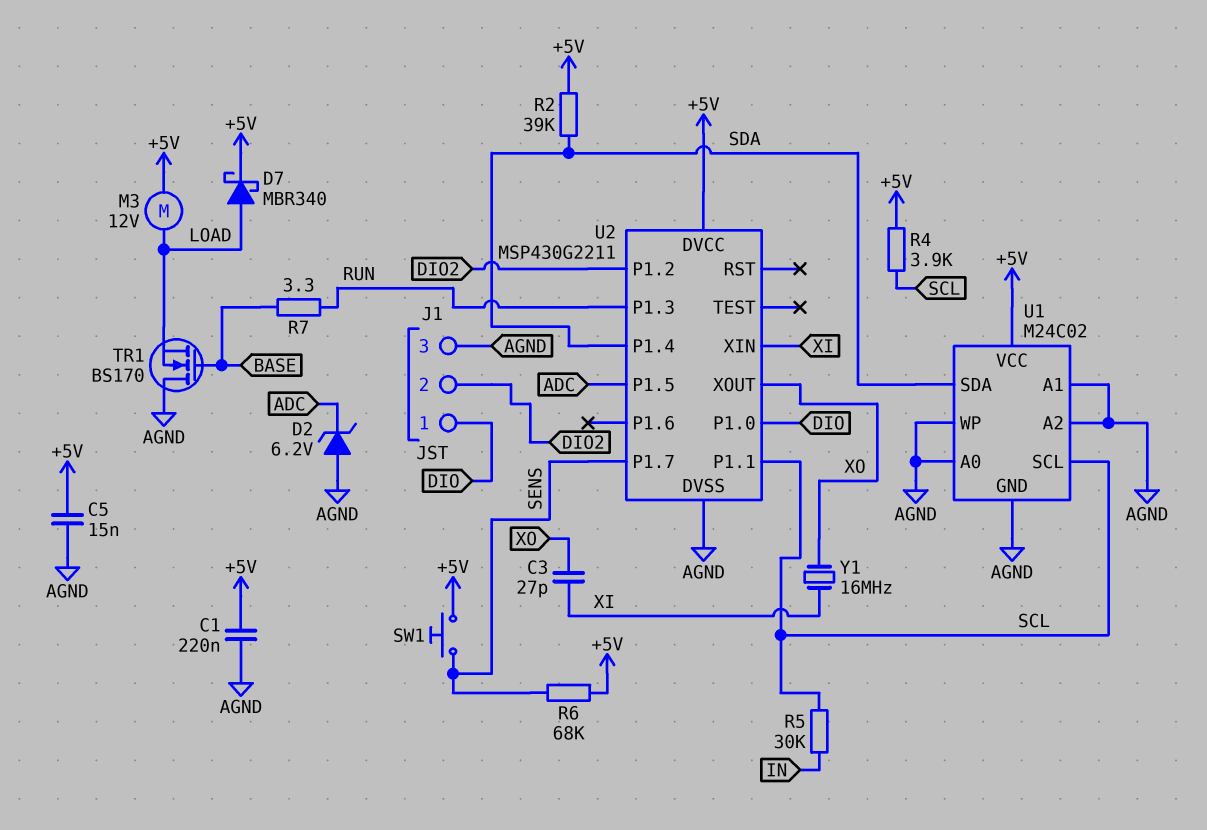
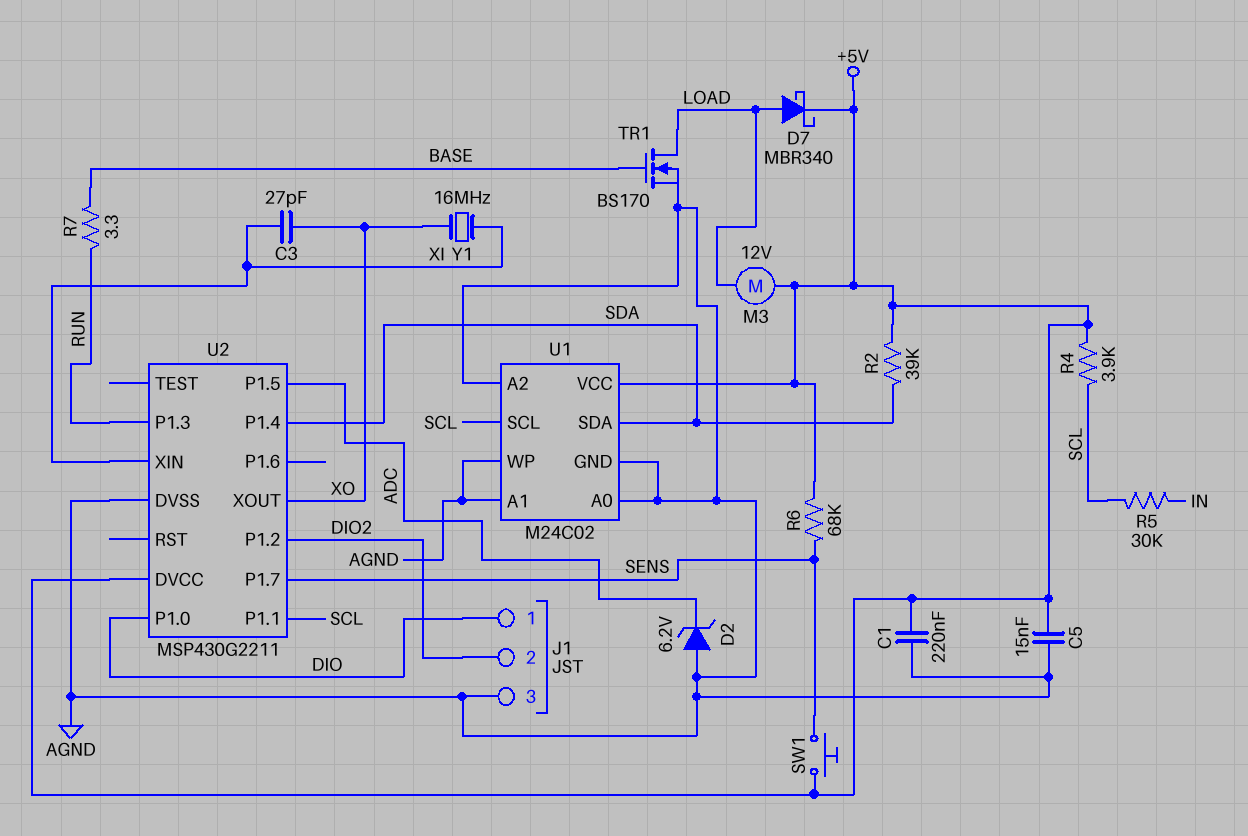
TR1: NMOS BS170 (G BASE, D AGND, S LOAD) -> NMOS BS170 (G BASE, D LOAD, S AGND)

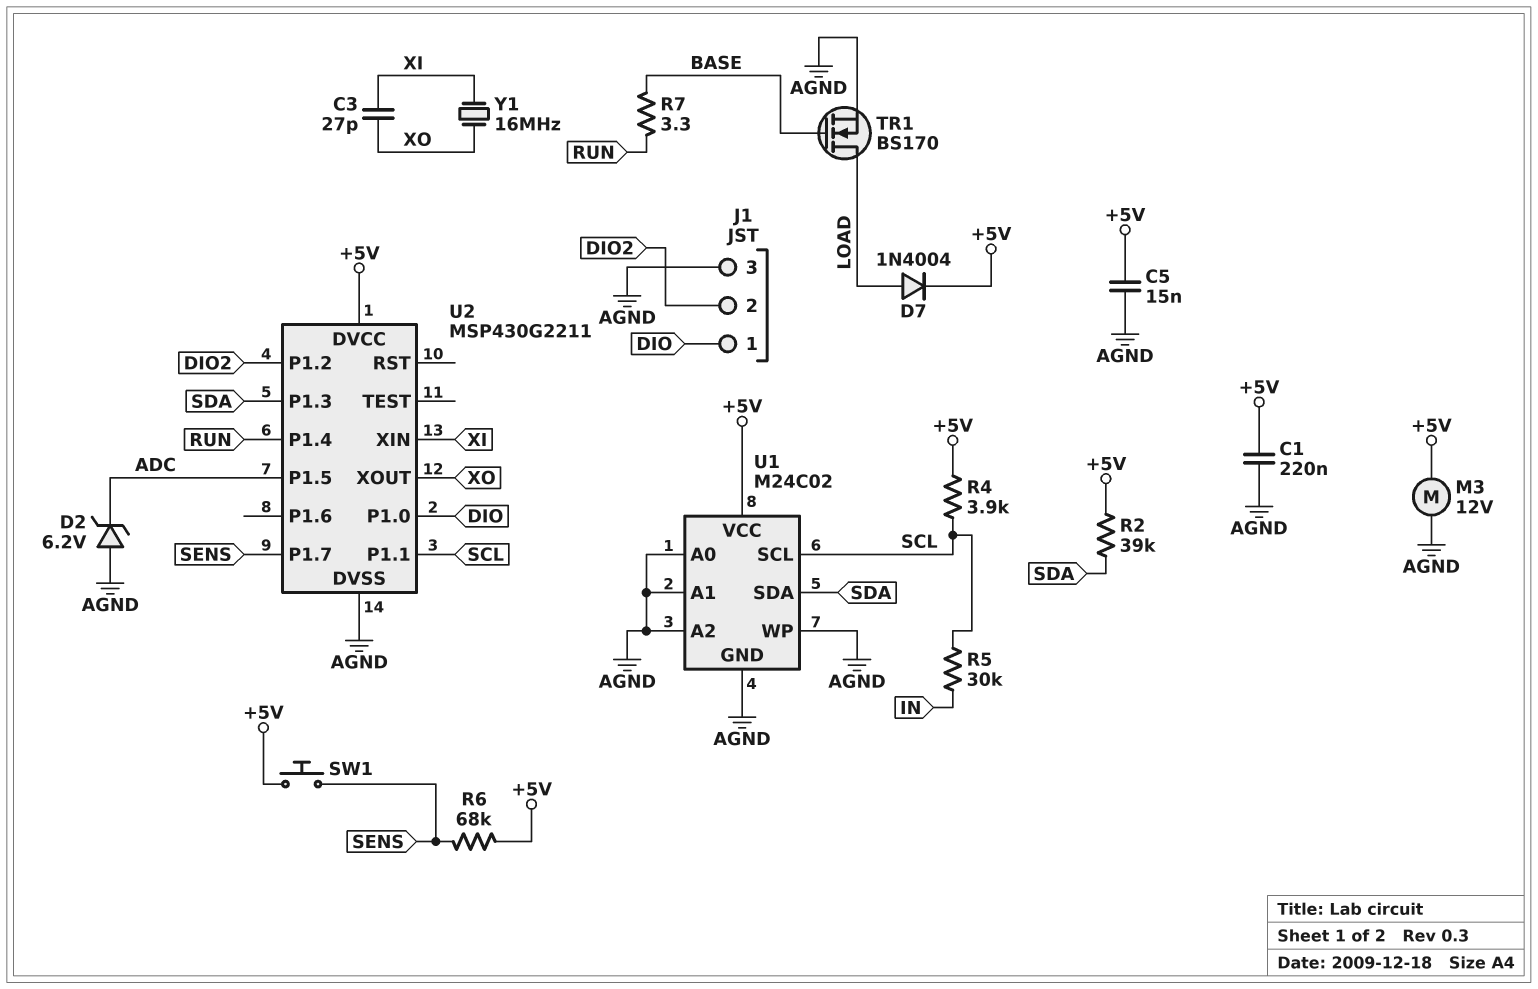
D7: schottky MBR340 (A LOAD, K +5V) -> diode 1N4004 (A LOAD, K +5V)
M3: motor 12V (+5V, LOAD) -> motor 12V (+5V, AGND)
U2 pin P1.3: RUN -> SDA
U2 pin P1.4: SDA -> RUN

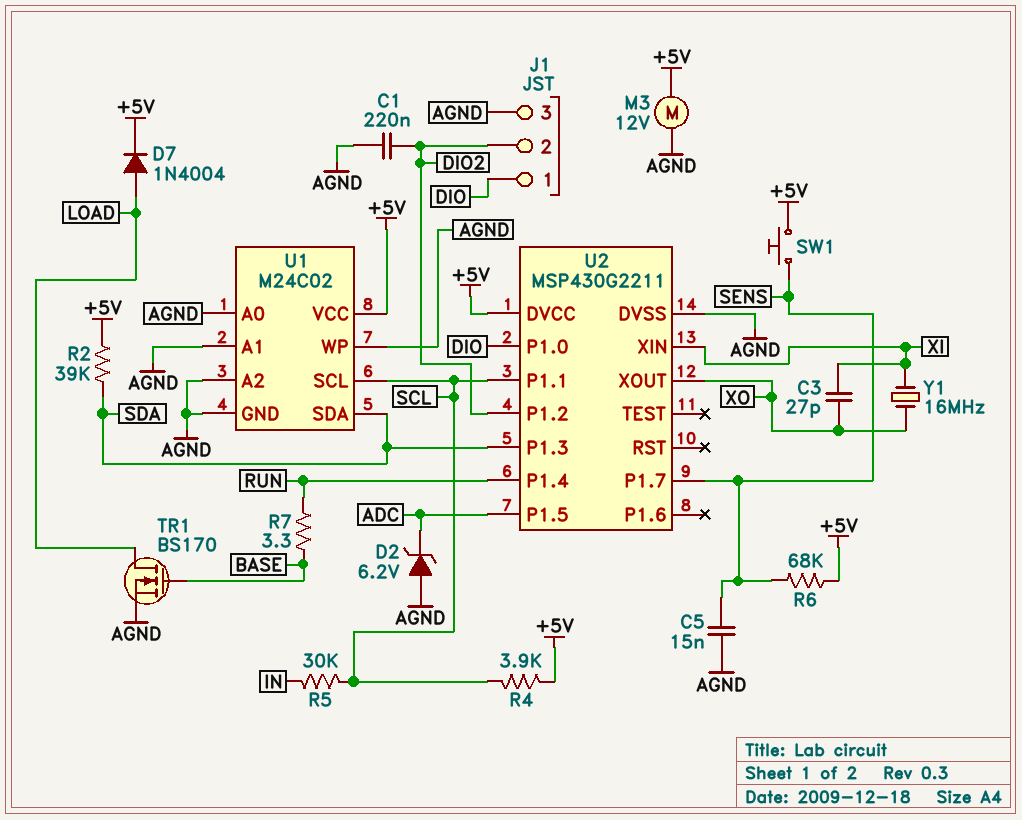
C1: 220nF (+5V, AGND) -> 220nF (AGND, DIO2)
C5: 15nF (+5V, AGND) -> 15nF (AGND, SENS)

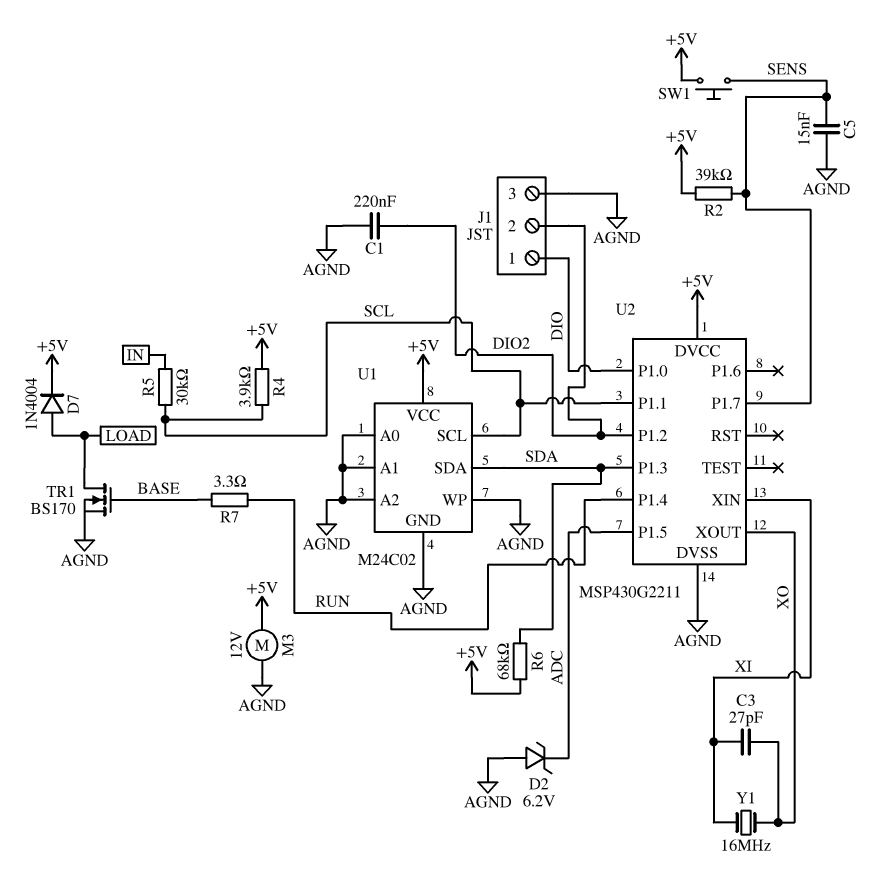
R2: 39k (+5V, SDA) -> 39k (+5V, SENS)
R6: 68k (+5V, SENS) -> 68k (+5V, SDA)

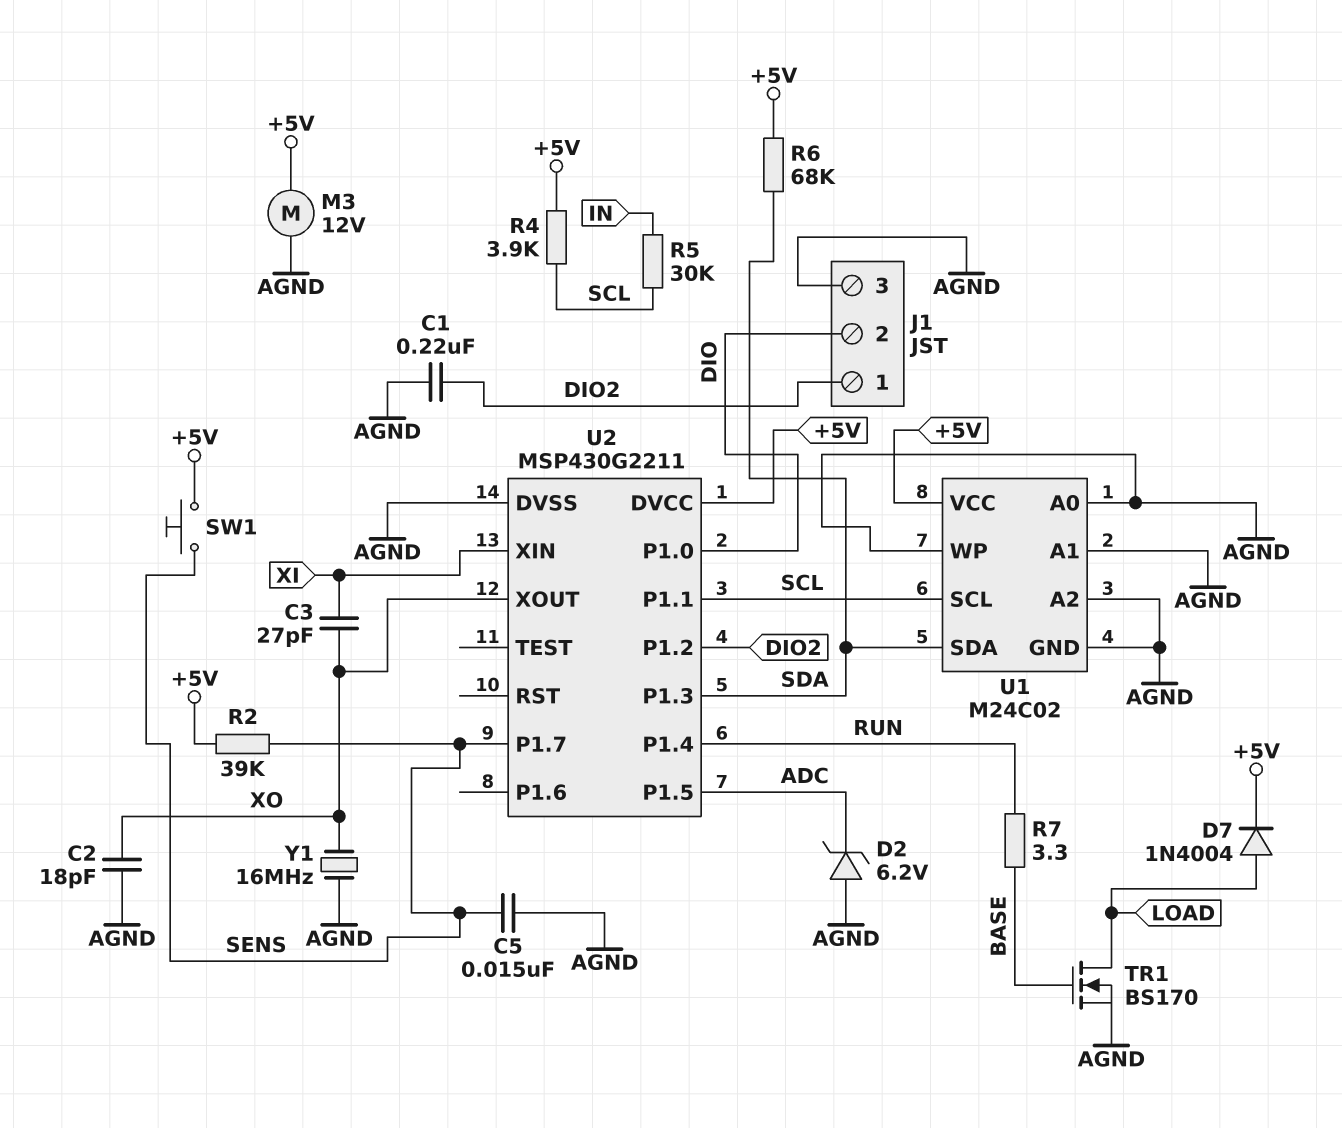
C2: none -> 18pF (AGND, XO)
J1 pin 1: DIO -> DIO2
J1 pin 2: DIO2 -> DIO
Y1: 16MHz (XI, XO) -> 16MHz (AGND, XO)

